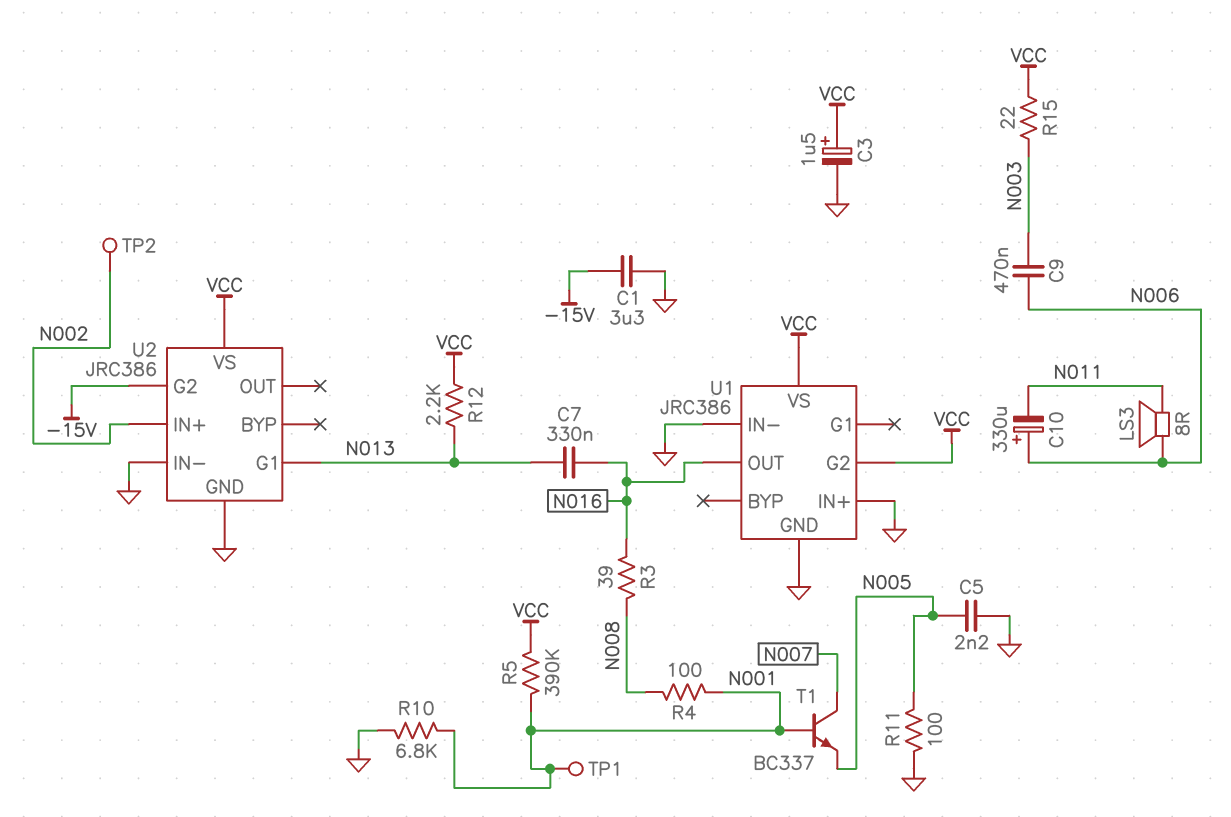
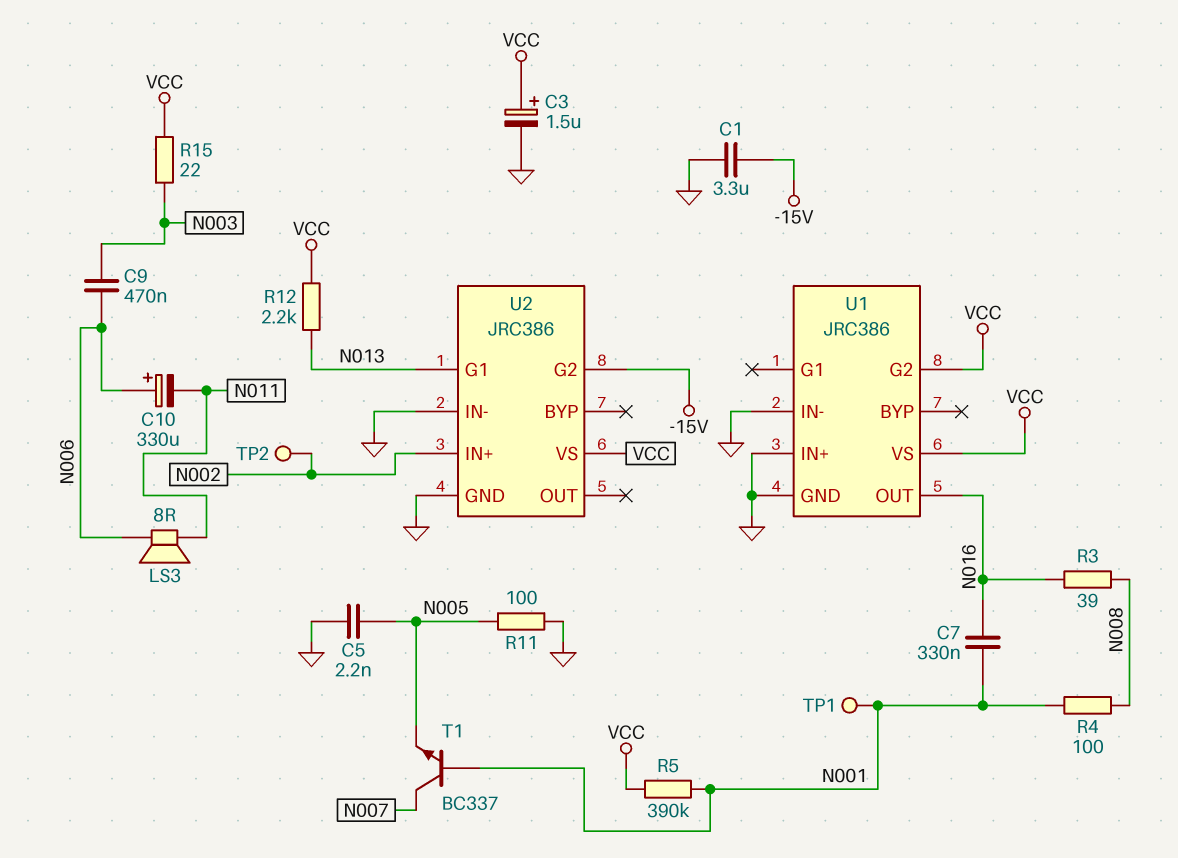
C7: 330nF (N013, N016) -> 330nF (N001, N016)
R10: 6.8k (GND, N001) -> none

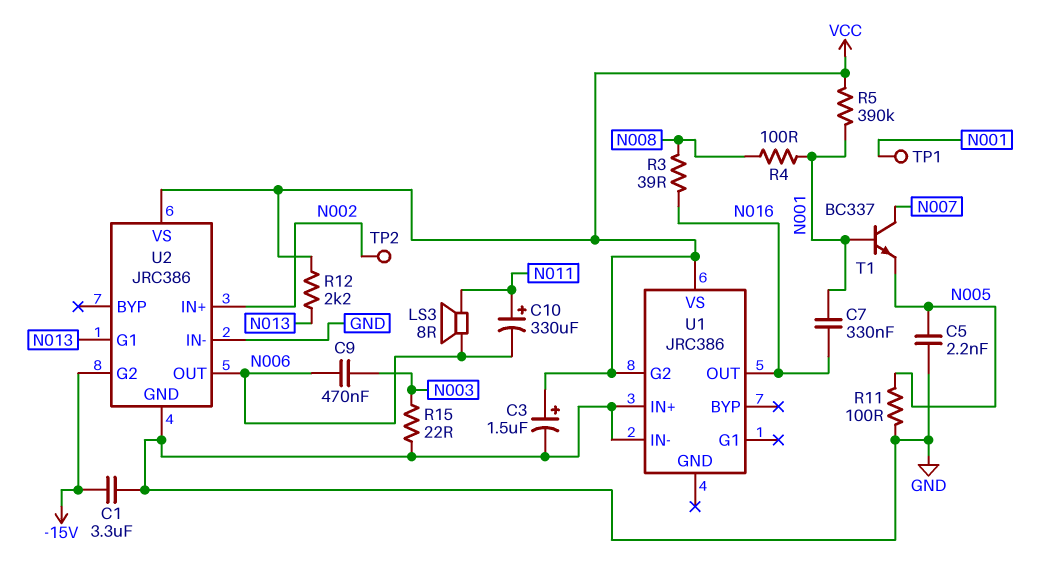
C10: 330uF (plus N006, minus N011) -> 330uF (plus N011, minus N006)
R15: 22 (N003, VCC) -> 22 (GND, N003)
U1 pin GND: GND -> none
U2 pin OUT: none -> N006

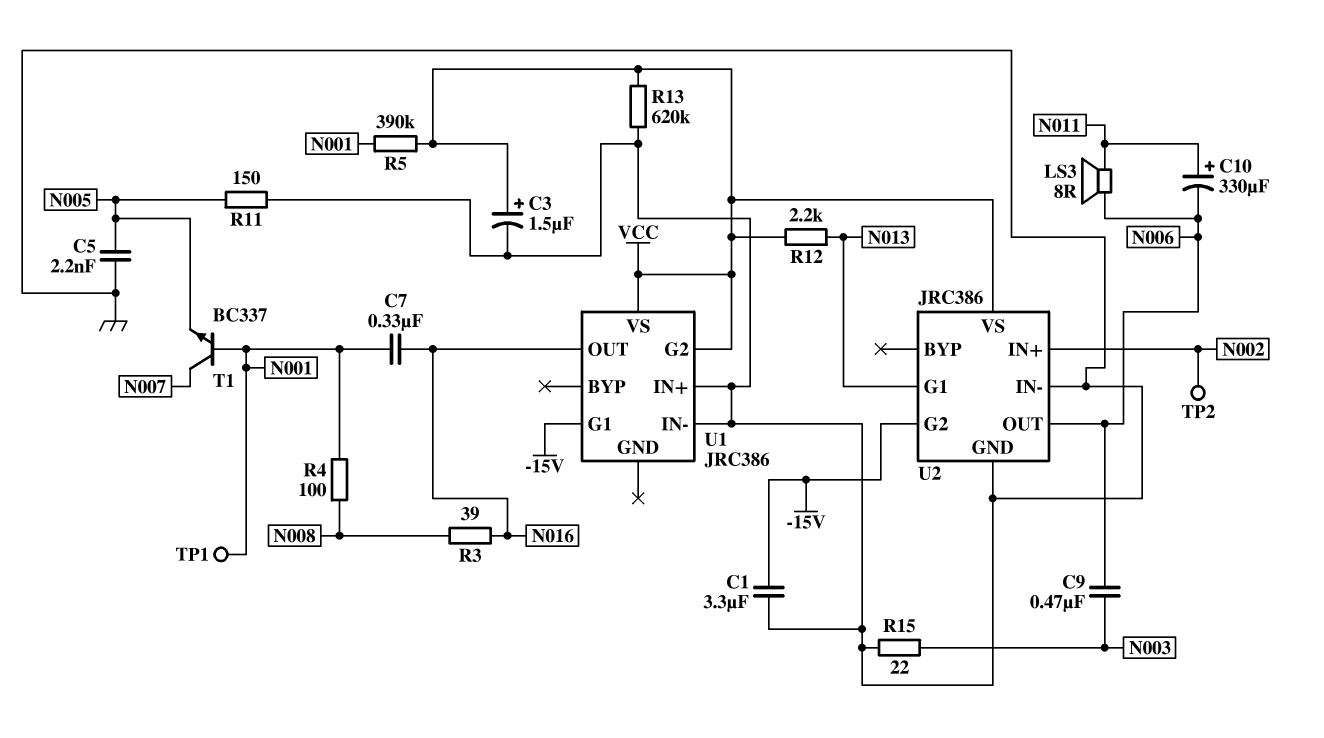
R11: 100 (GND, N005) -> 150 (GND, N005)
R13: none -> 620k (GND, VCC)
U1 pin G1: none -> -15V

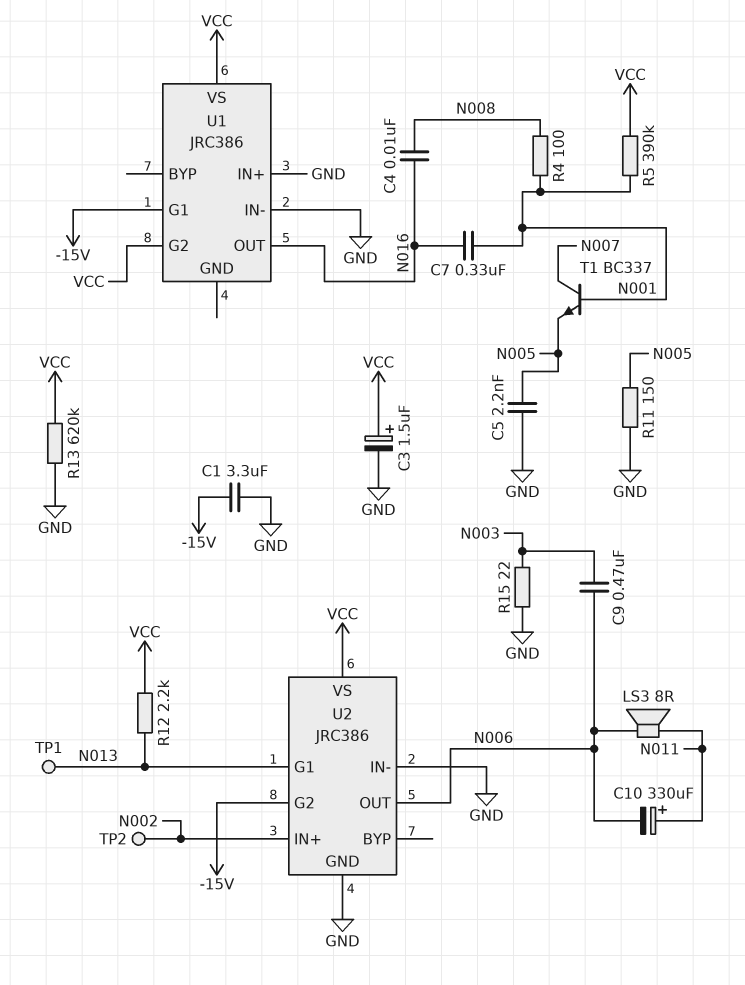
C4: none -> 10nF (N008, N016)
R3: 39 (N008, N016) -> none
TP1: test point (N001) -> test point (N013)

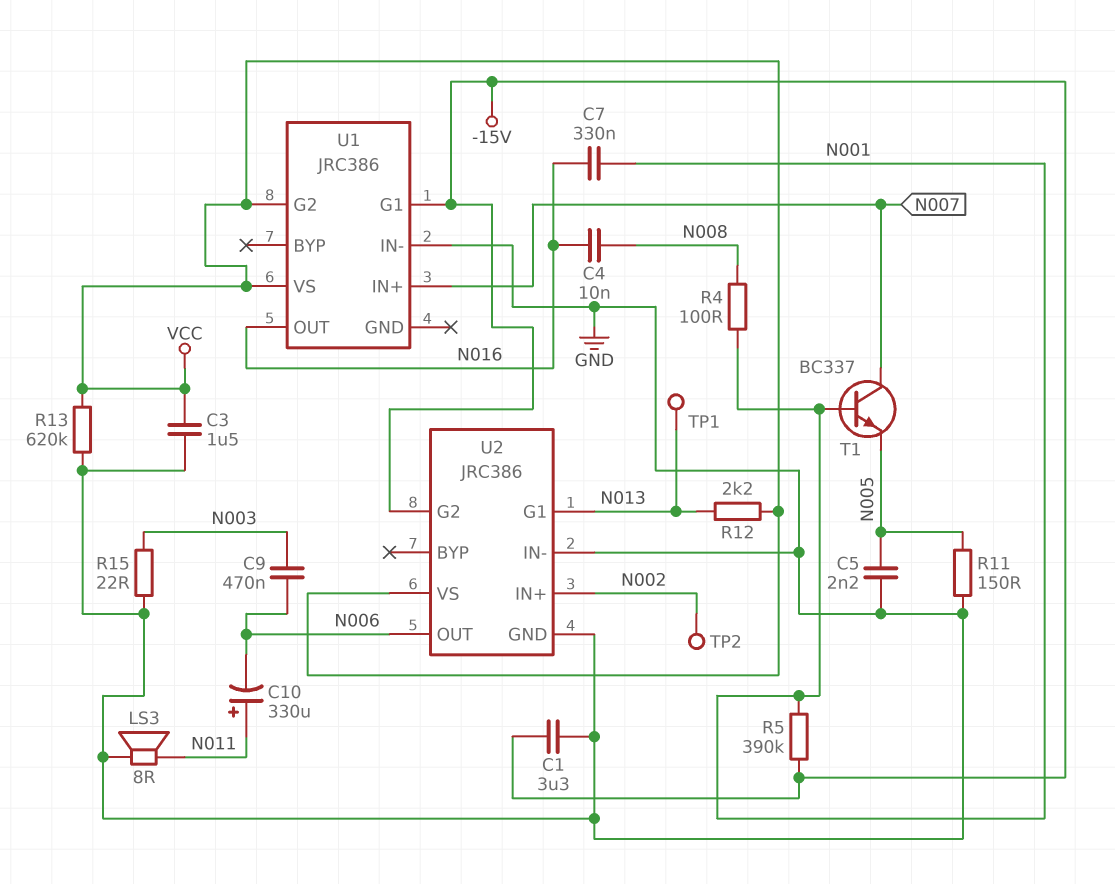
C3: 1.5uF (plus VCC, minus GND) -> 1.5uF (GND, VCC)
LS3: speaker 8R (N006, N011) -> speaker 8R (GND, N011)
R5: 390k (N001, VCC) -> 390k (-15V, N001)
U1 pin IN+: GND -> N007

